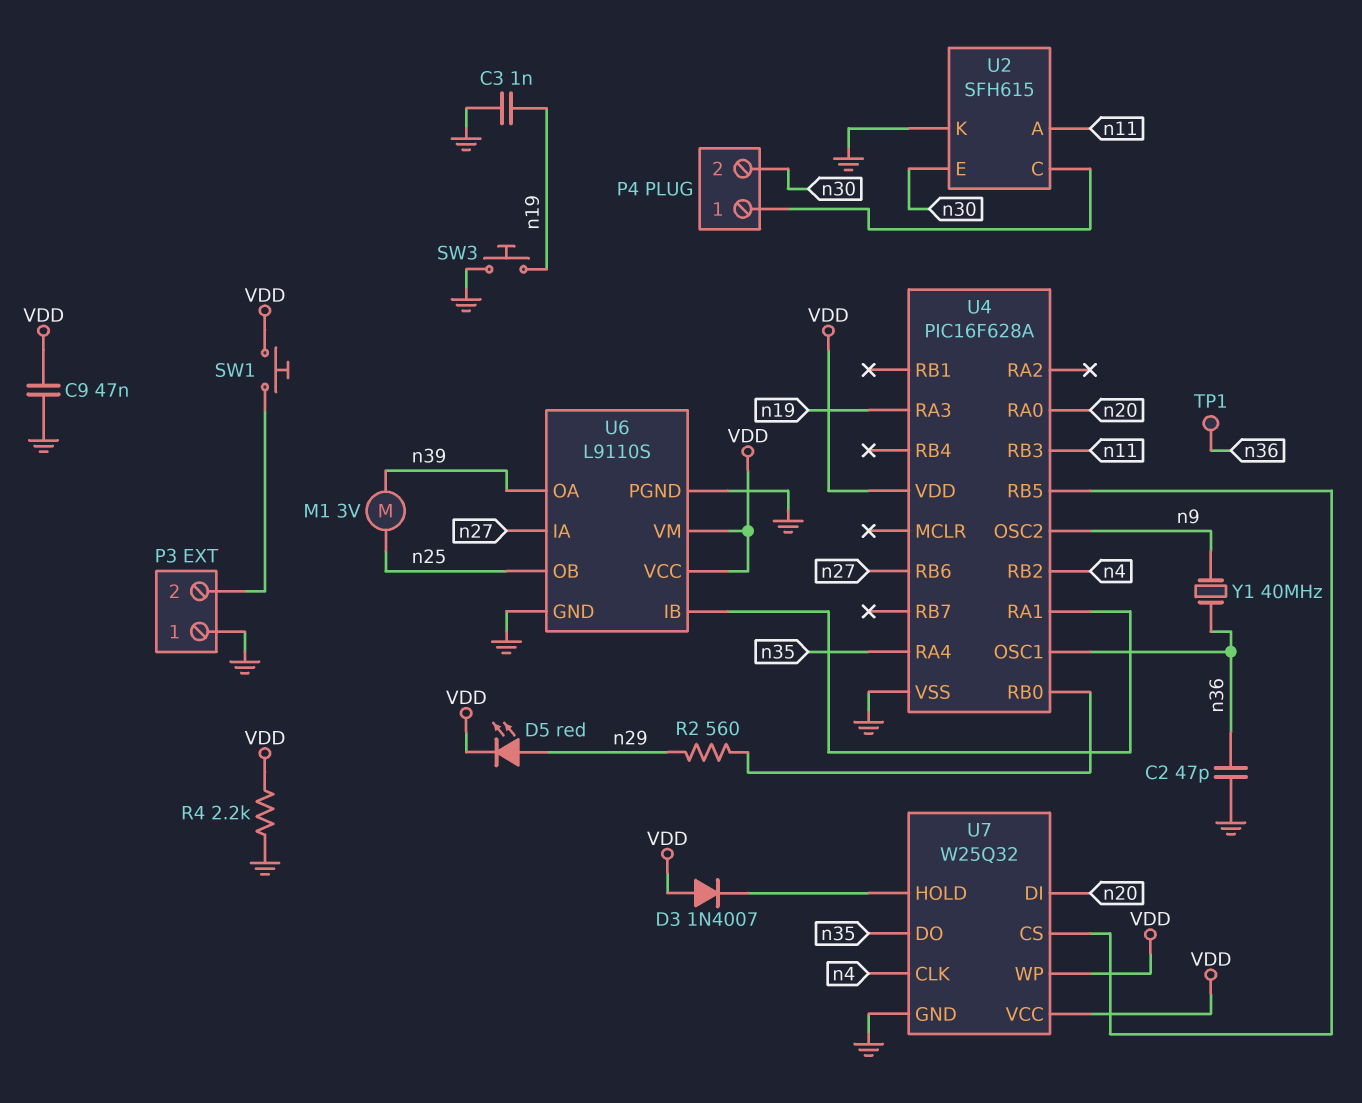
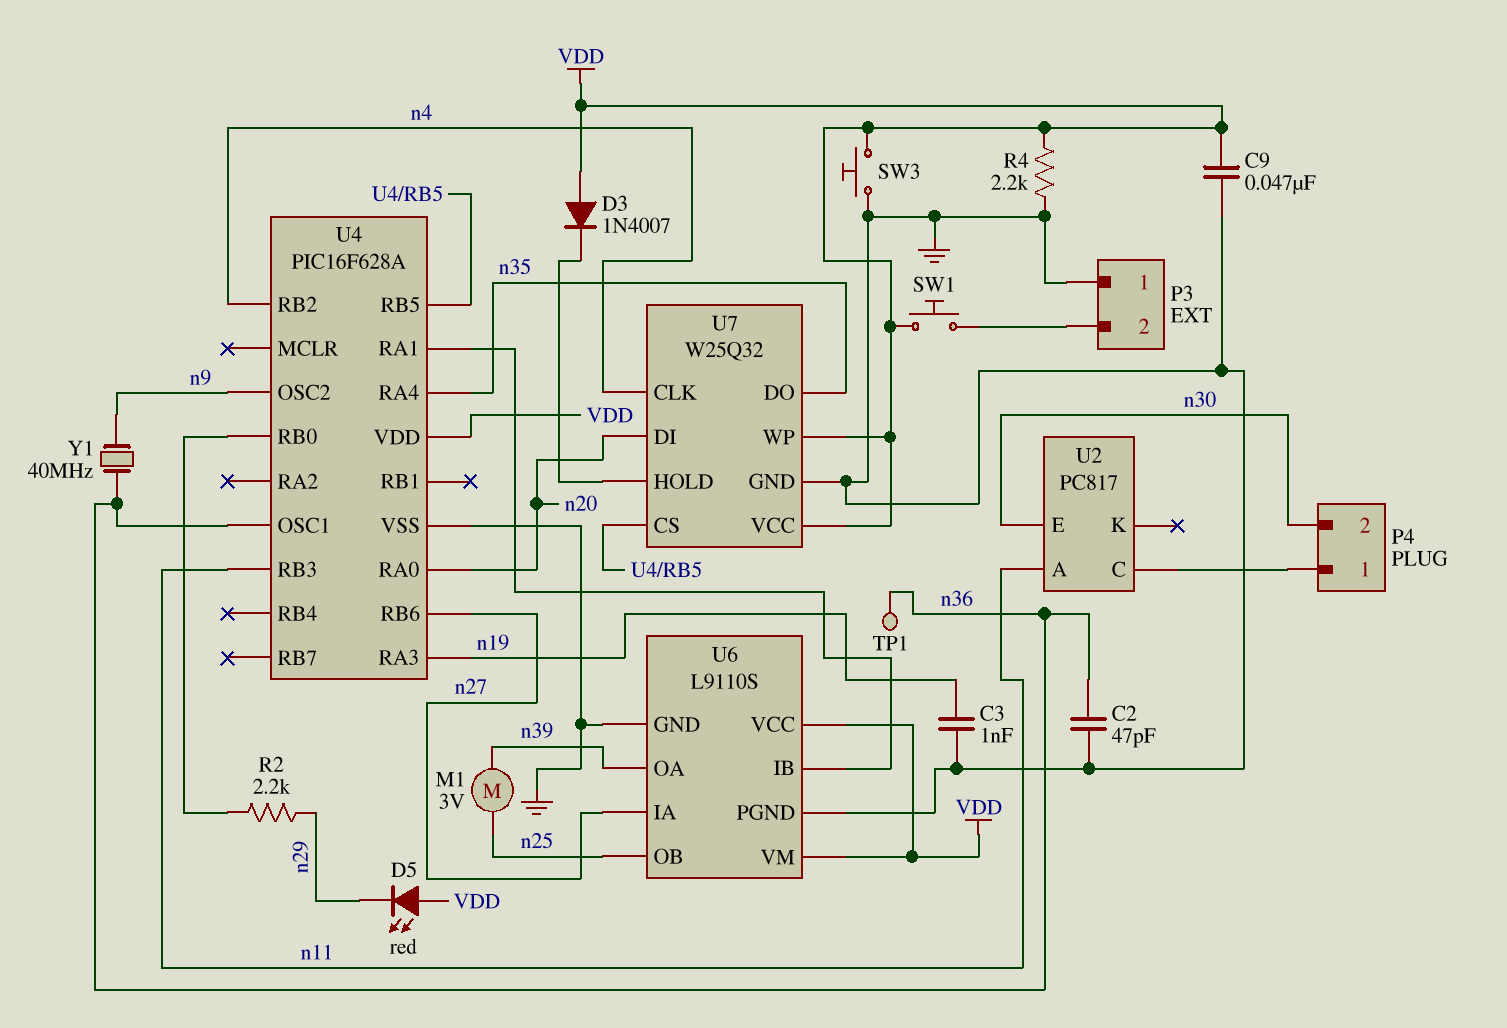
D5: LED red (A n29, K VDD) -> LED red (A VDD, K n29)
R2: 560 (U4/RB0, n29) -> 2.2k (U4/RB0, n29)
SW3: button (GND, n19) -> button (GND, VDD)
U2: SFH615 -> PC817
U2 pin K: GND -> none

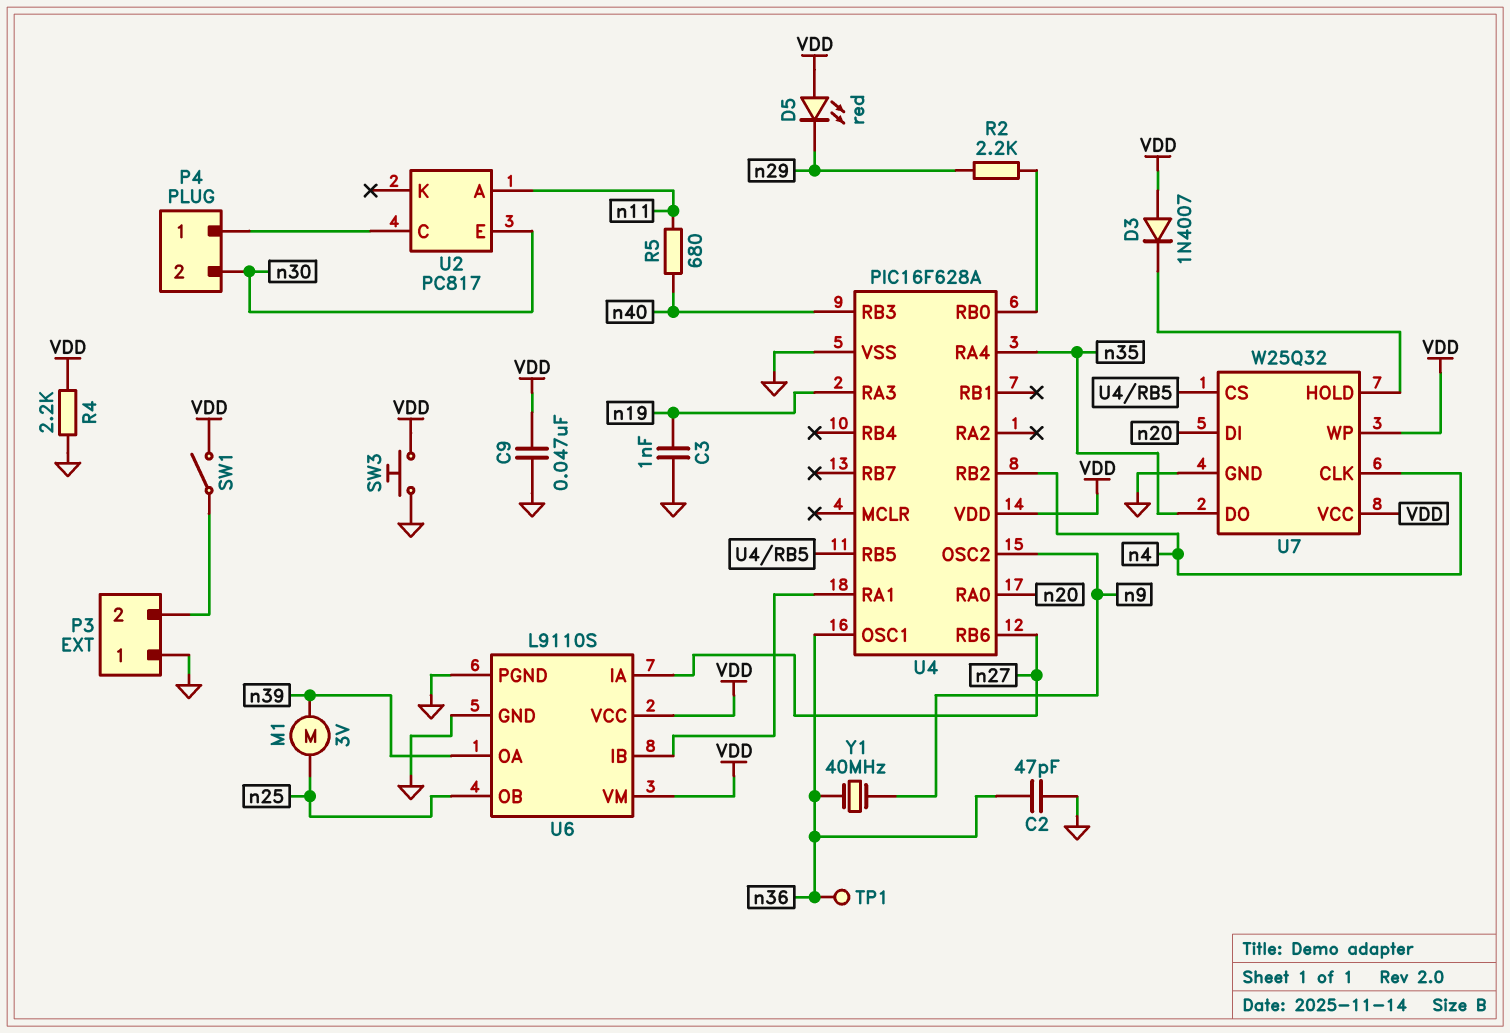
R5: none -> 680 (n11, n40)
SW1: button (P3/2, VDD) -> switch (P3/2, VDD)
U4 pin RB3: n11 -> n40

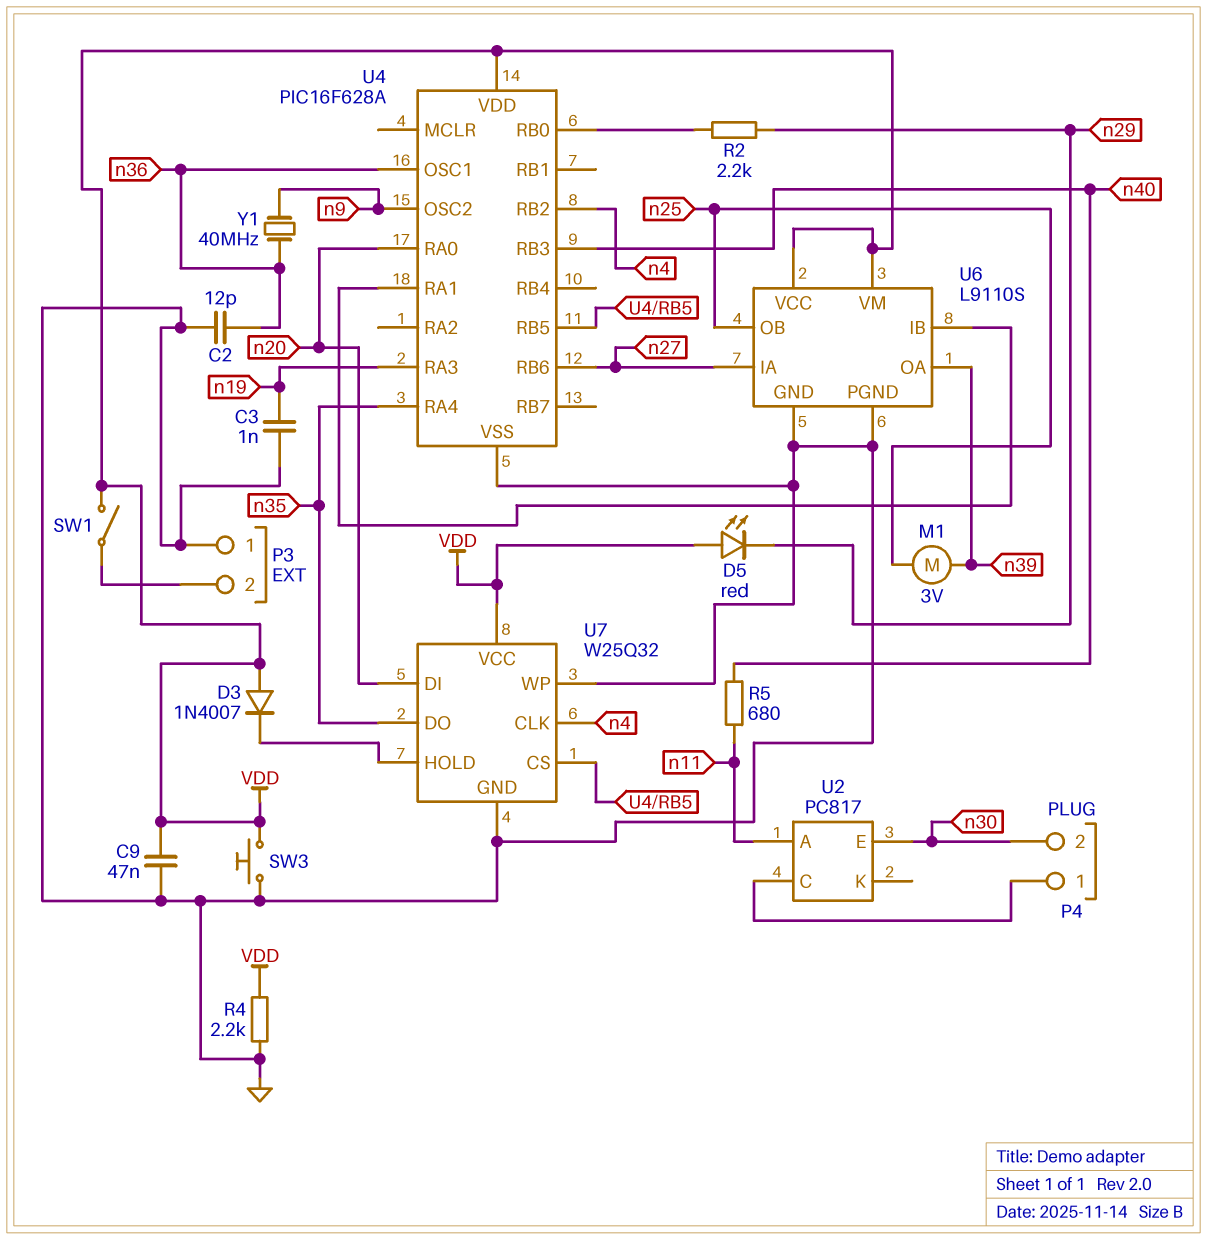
C2: 47pF (GND, n36) -> 12pF (GND, n36)
TP1: test point (n36) -> none
U7 pin WP: VDD -> GND

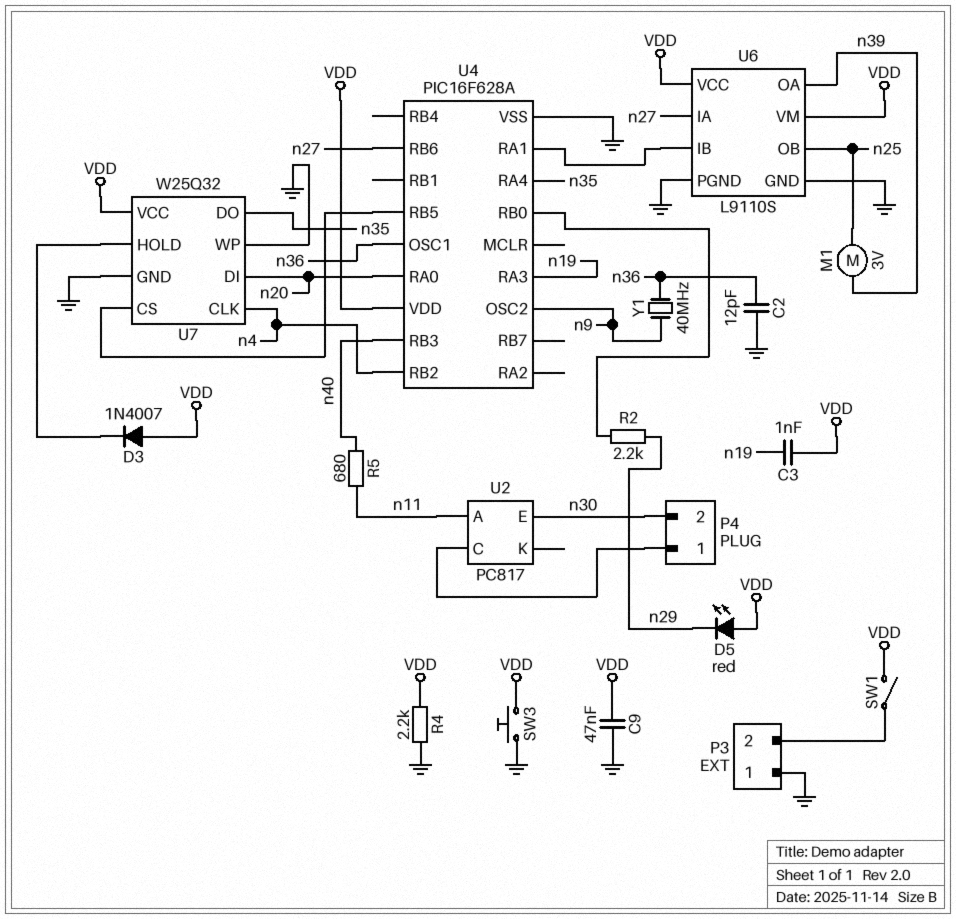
C3: 1nF (GND, n19) -> 1nF (VDD, n19)

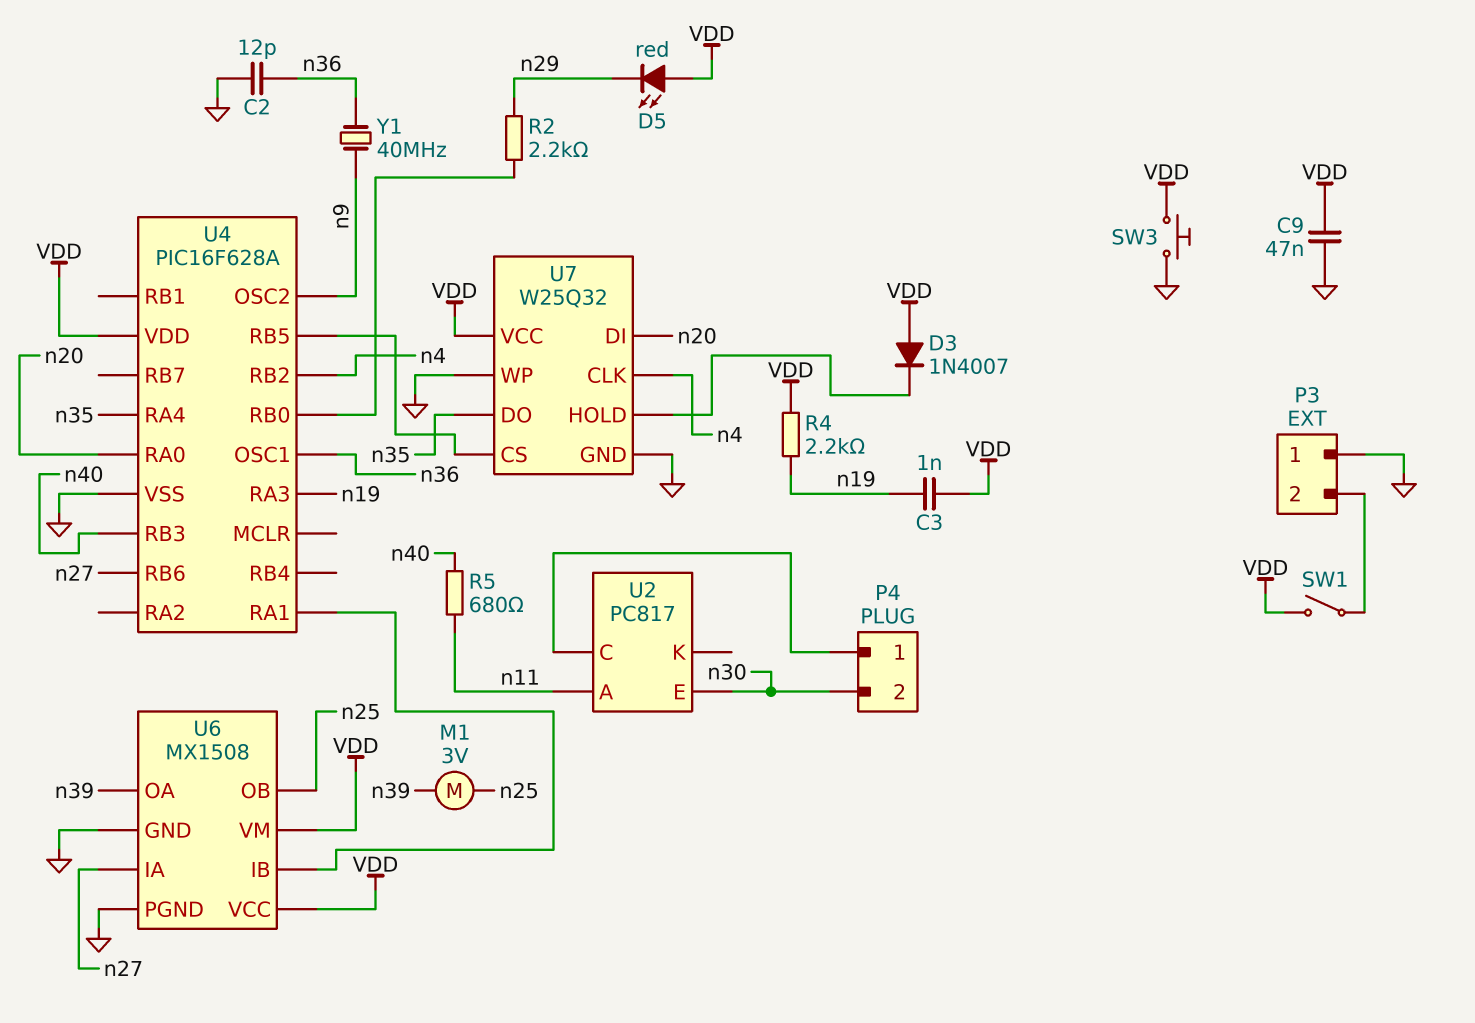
R4: 2.2k (GND, VDD) -> 2.2k (VDD, n19)
U6: L9110S -> MX1508

